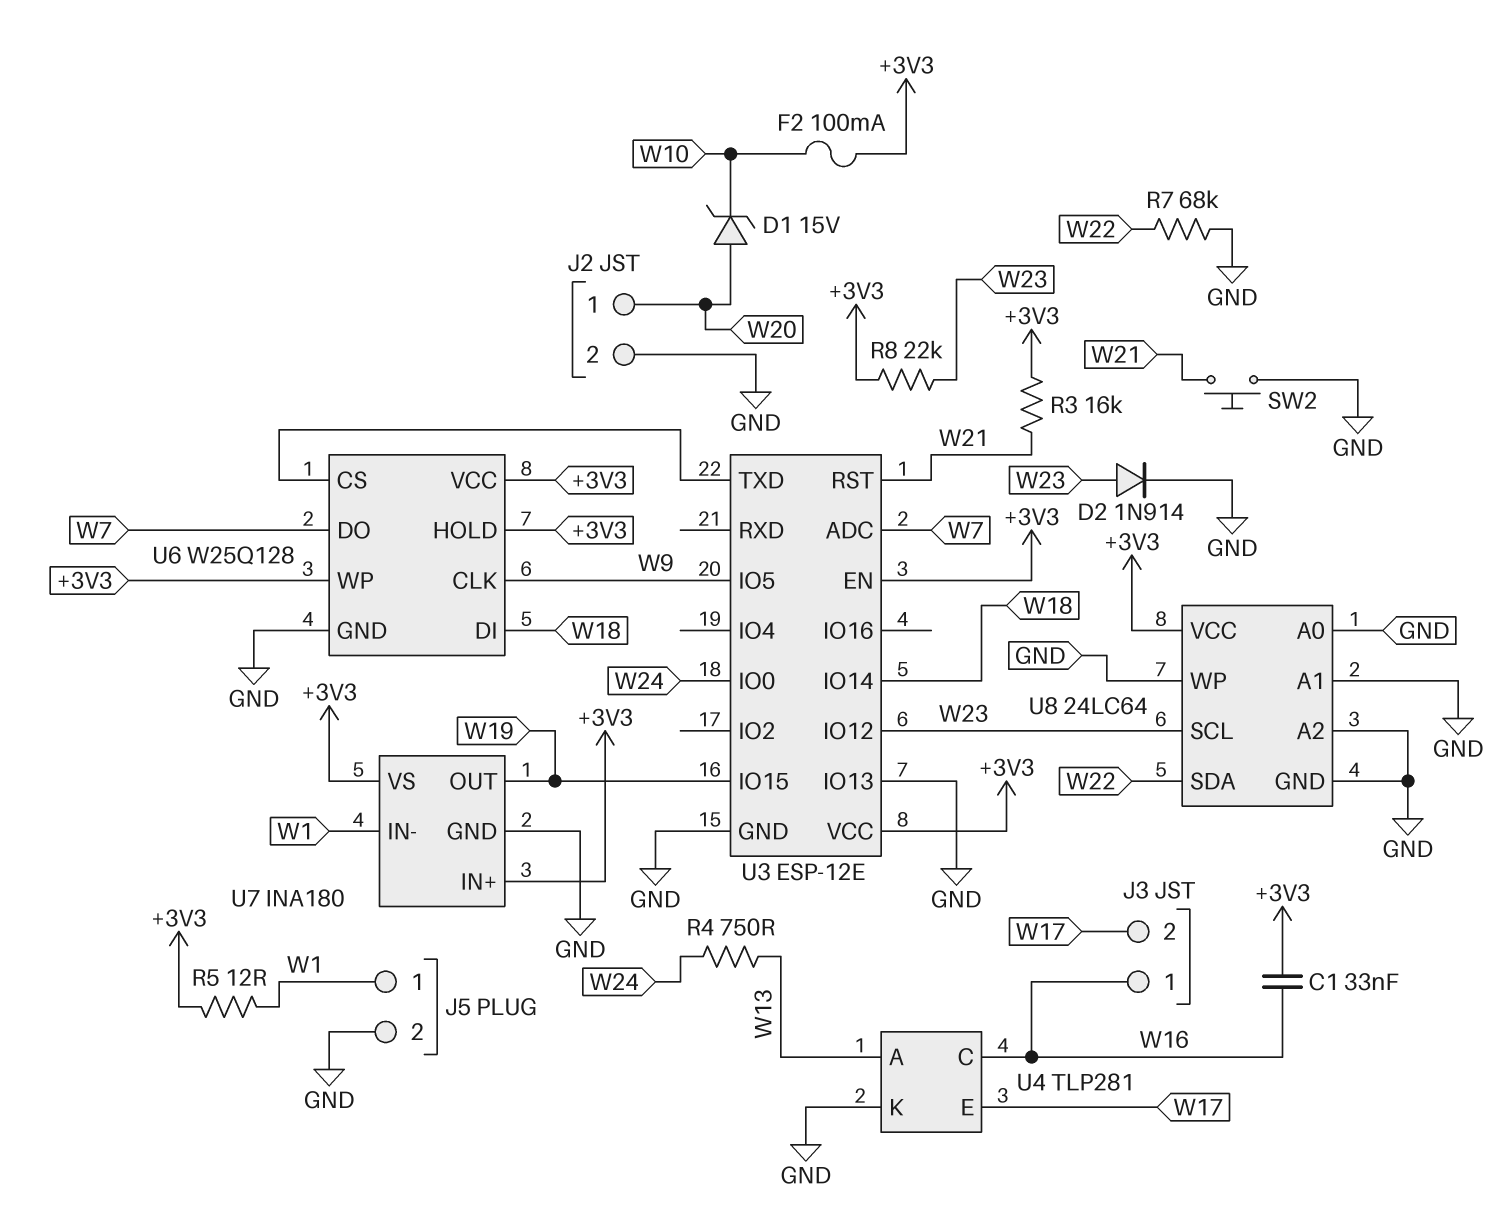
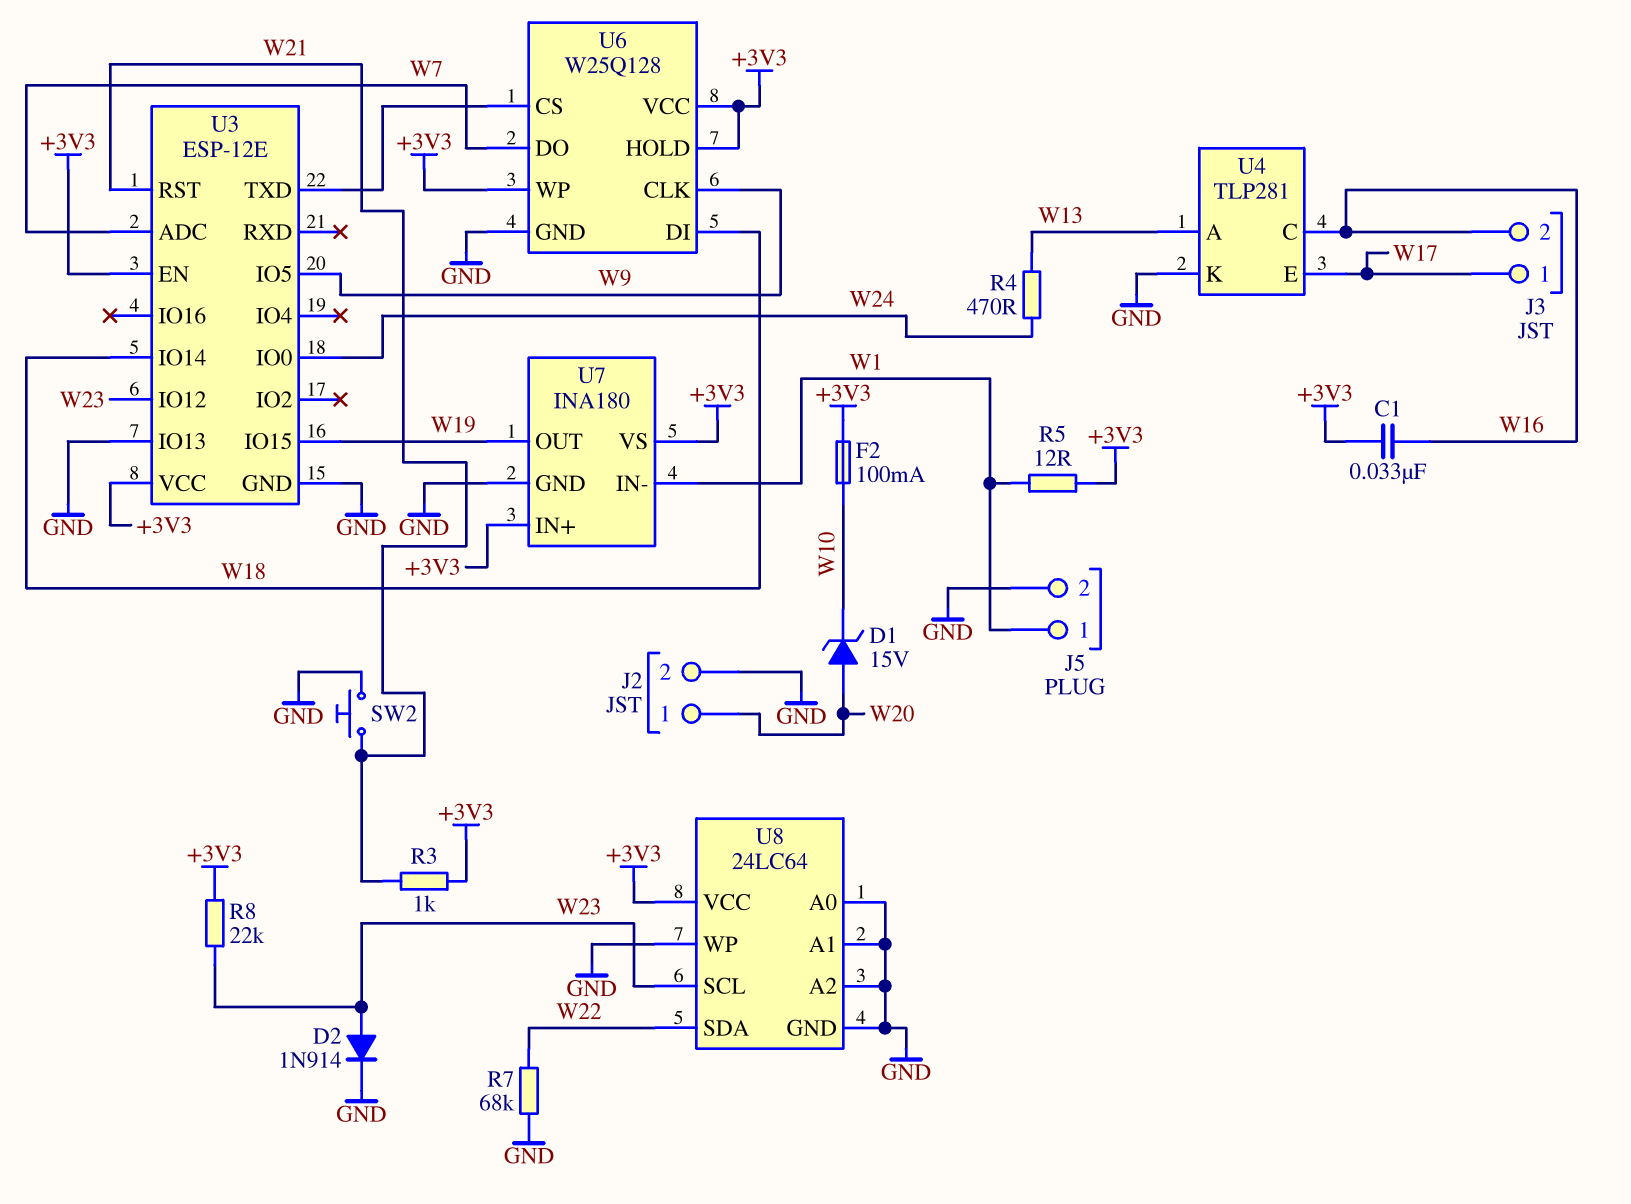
J3 pin 1: W16 -> W17
J3 pin 2: W17 -> W16
R3: 16k (+3V3, W21) -> 1k (+3V3, W21)
R4: 750 (W13, W24) -> 470 (W13, W24)

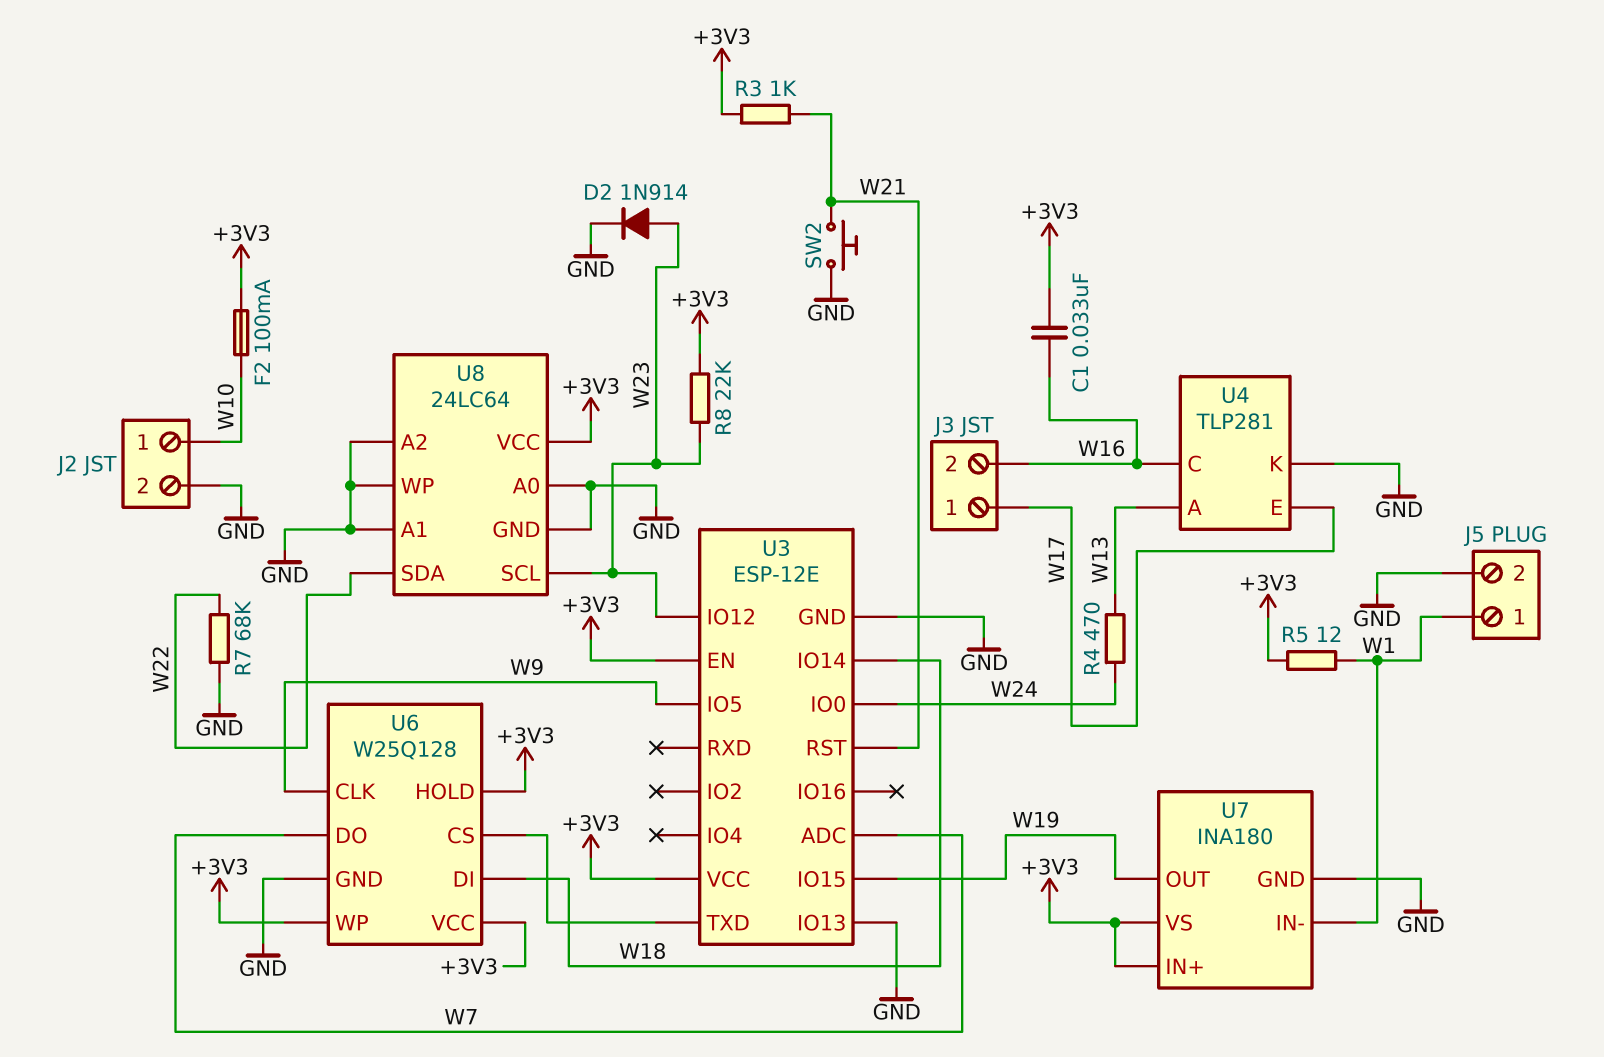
D1: zener 15V (A W20, K W10) -> none
J2 pin 1: W20 -> W10

